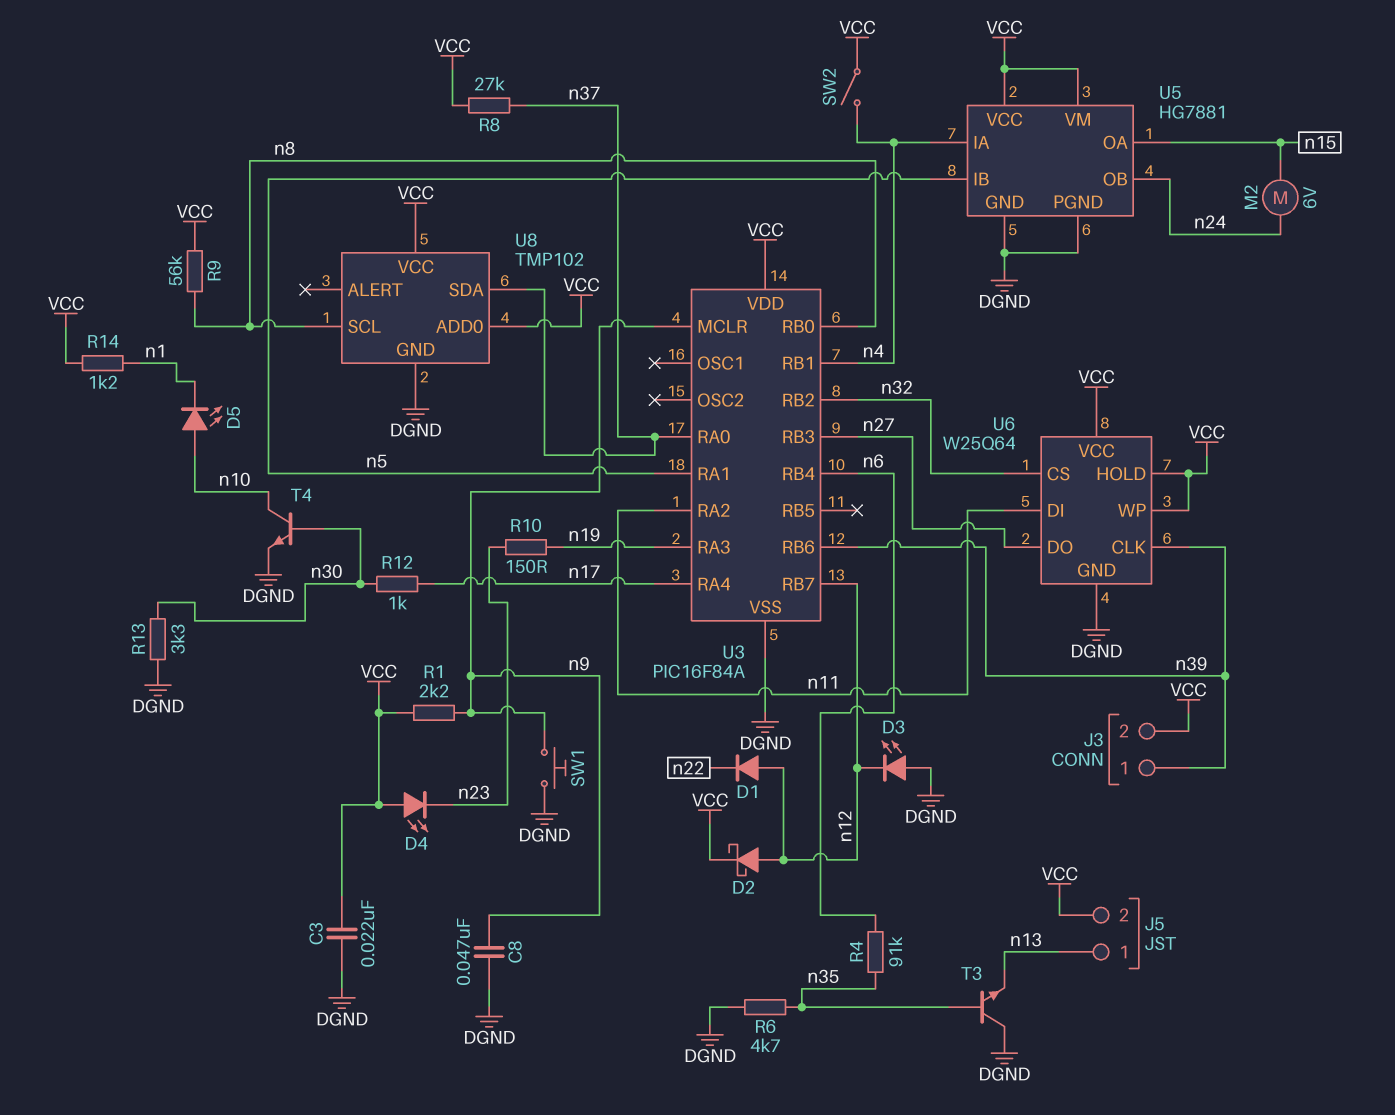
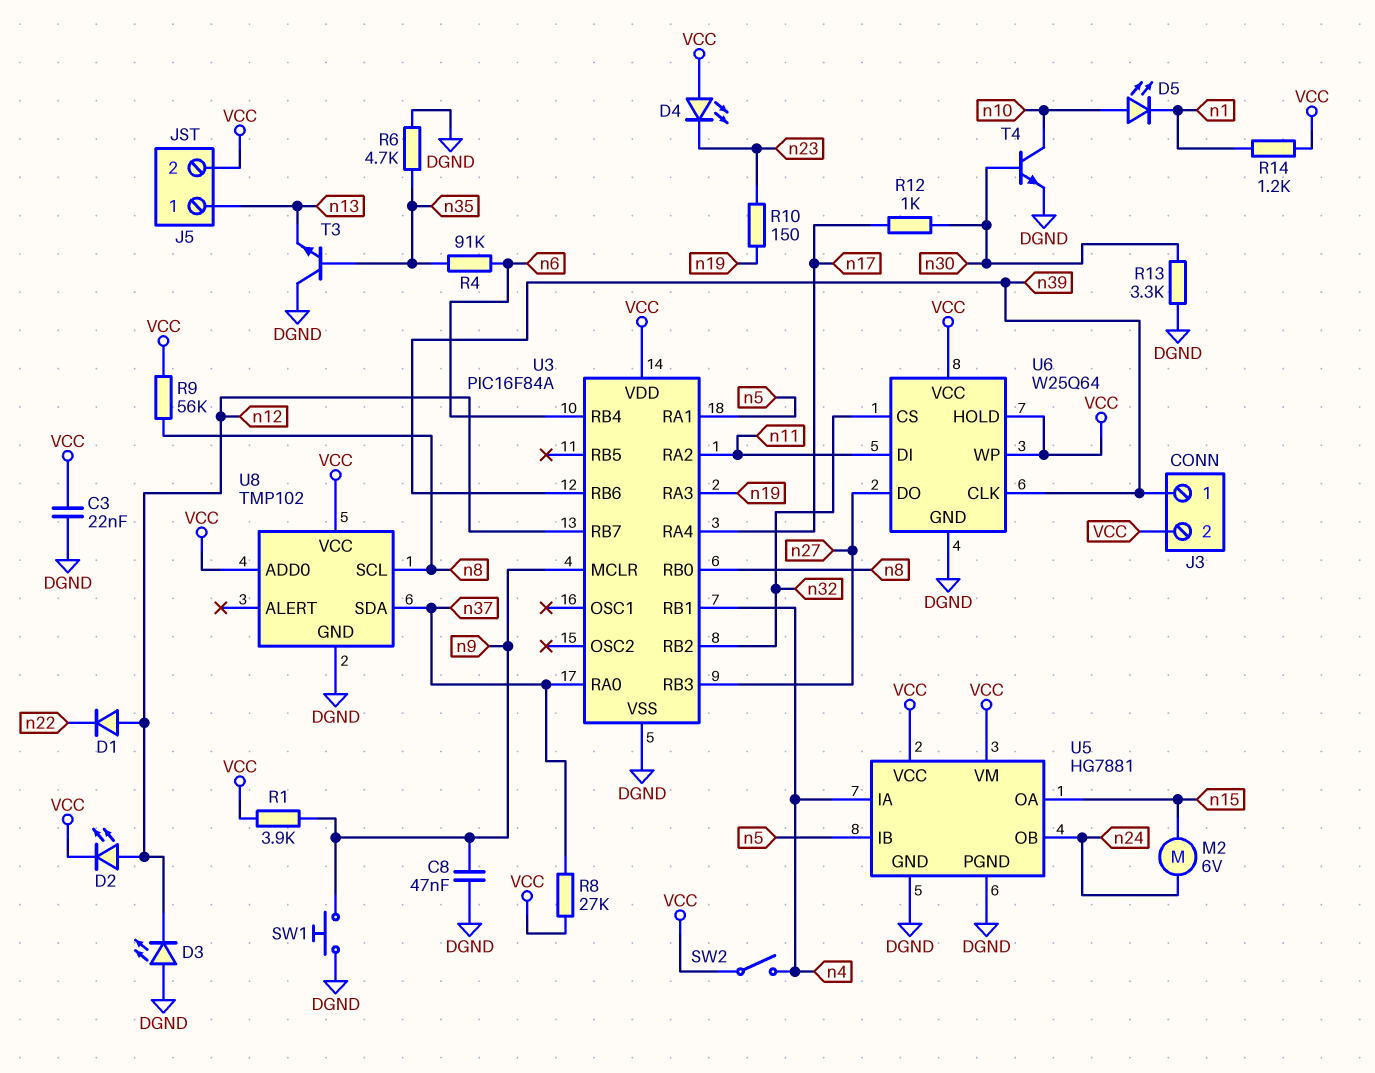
D2: schottky (A n12, K VCC) -> LED (A n12, K VCC)
R1: 2.2k (VCC, n9) -> 3.9k (VCC, n9)

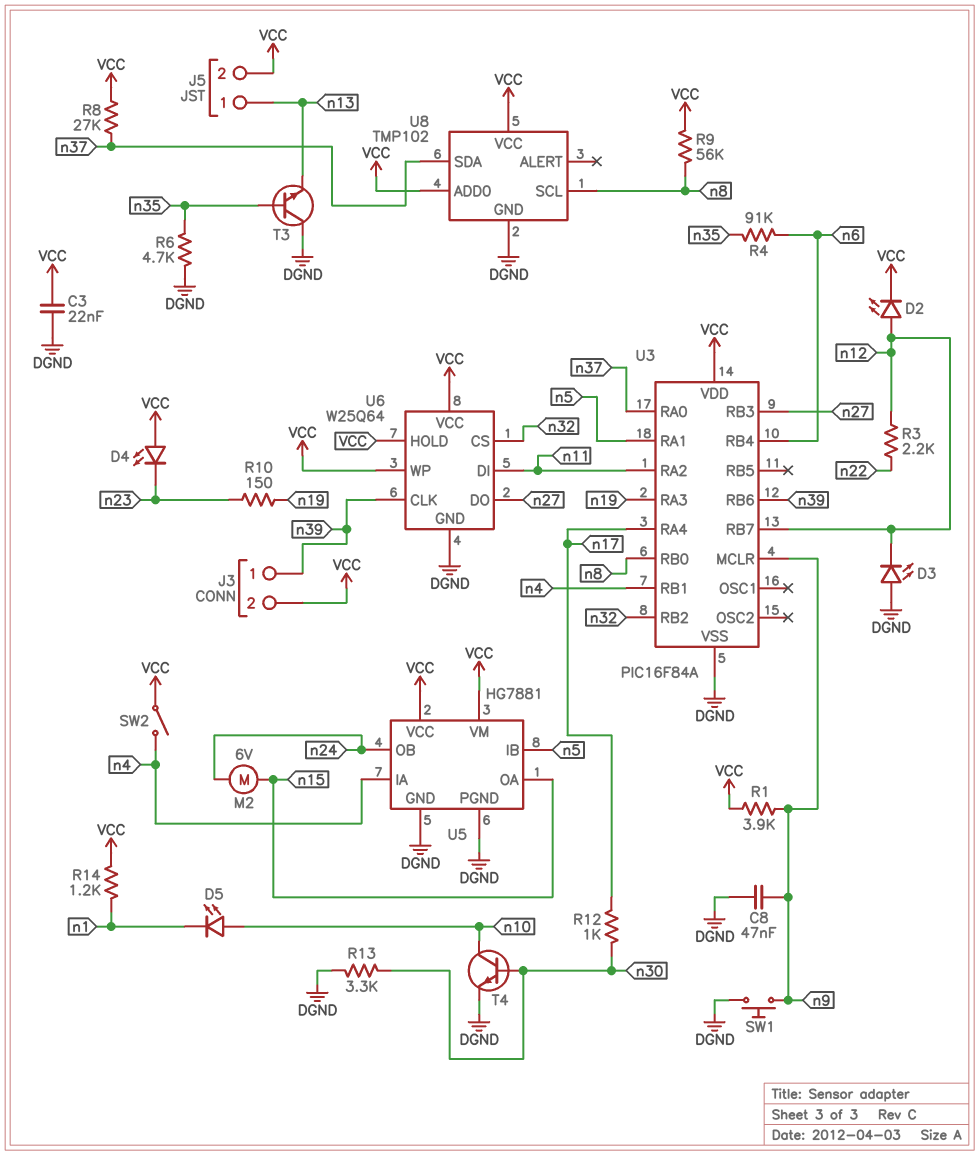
D1: diode (A n12, K n22) -> none
R3: none -> 2.2k (n12, n22)

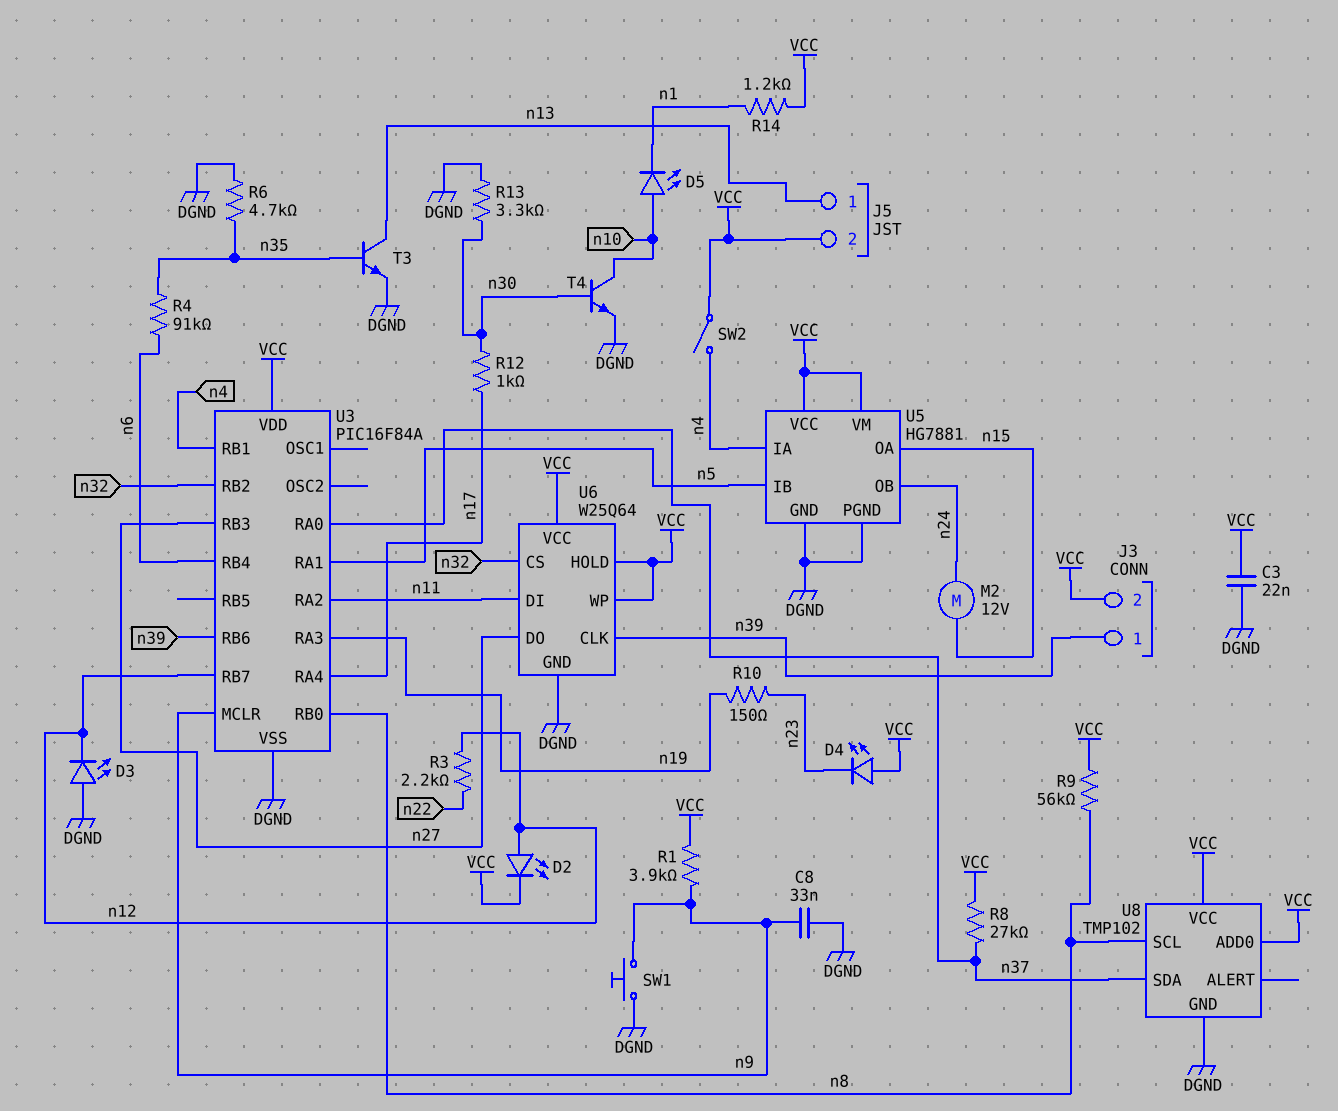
C8: 47nF (DGND, n9) -> 33nF (DGND, n9)
M2: motor 6V (n15, n24) -> motor 12V (n15, n24)
T3: NPN (B n35, C DGND, E n13) -> NPN (B n35, C n13, E DGND)

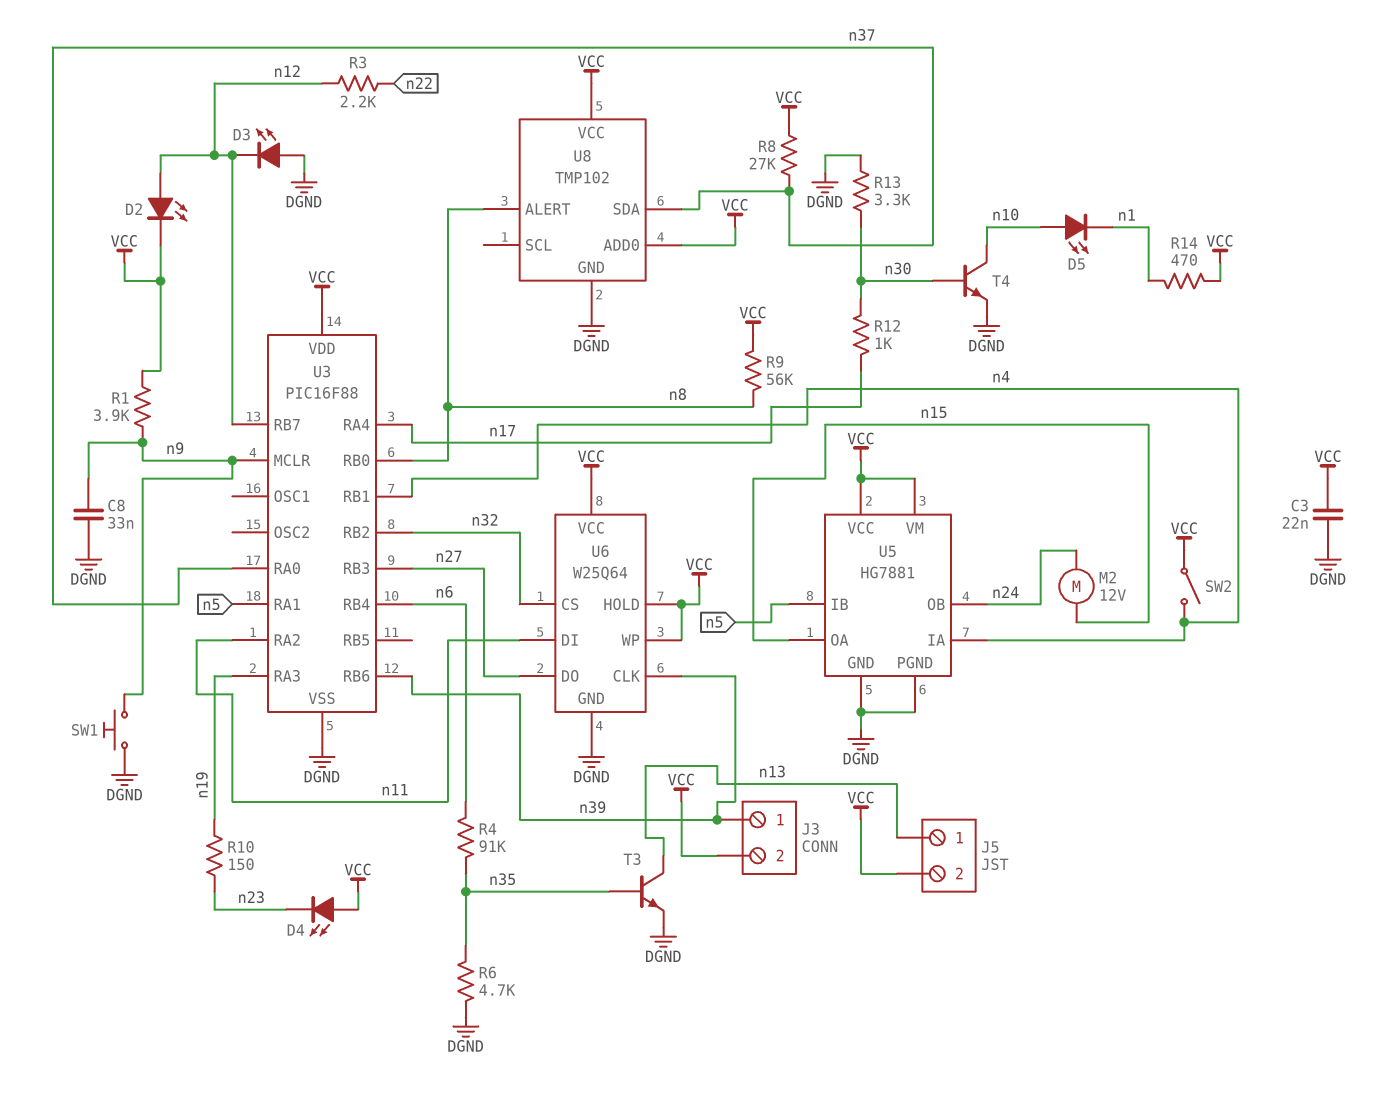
R14: 1.2k (VCC, n1) -> 470 (VCC, n1)
U3: PIC16F84A -> PIC16F88
U8 pin ALERT: none -> n8
U8 pin SCL: n8 -> none

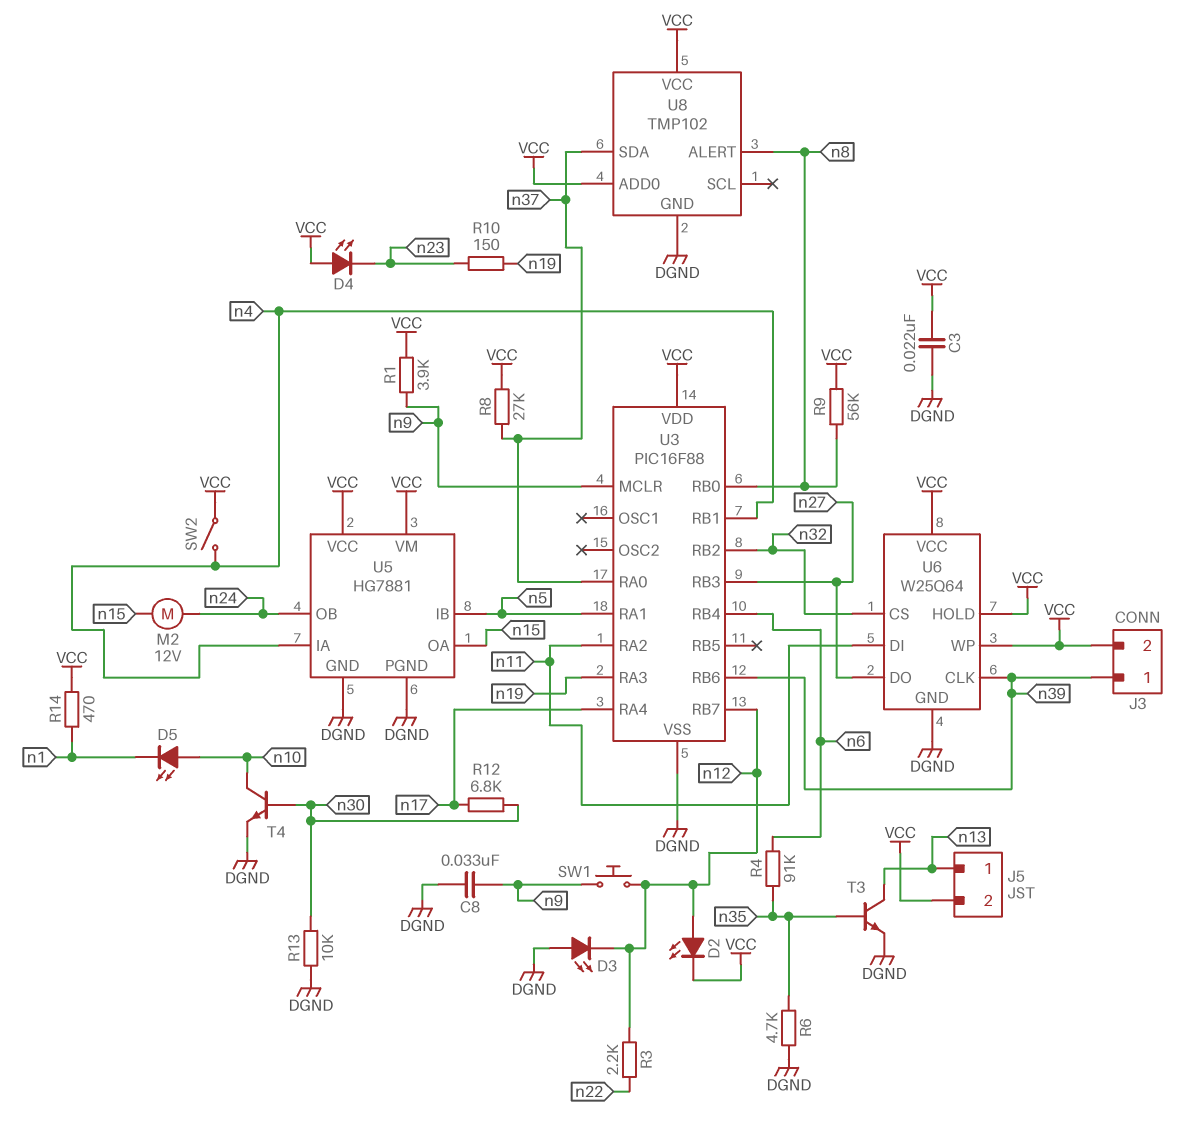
R12: 1k (n17, n30) -> 6.8k (n17, n30)
R13: 3.3k (DGND, n30) -> 10k (DGND, n30)
SW1: button (DGND, n9) -> button (n9, n12)

